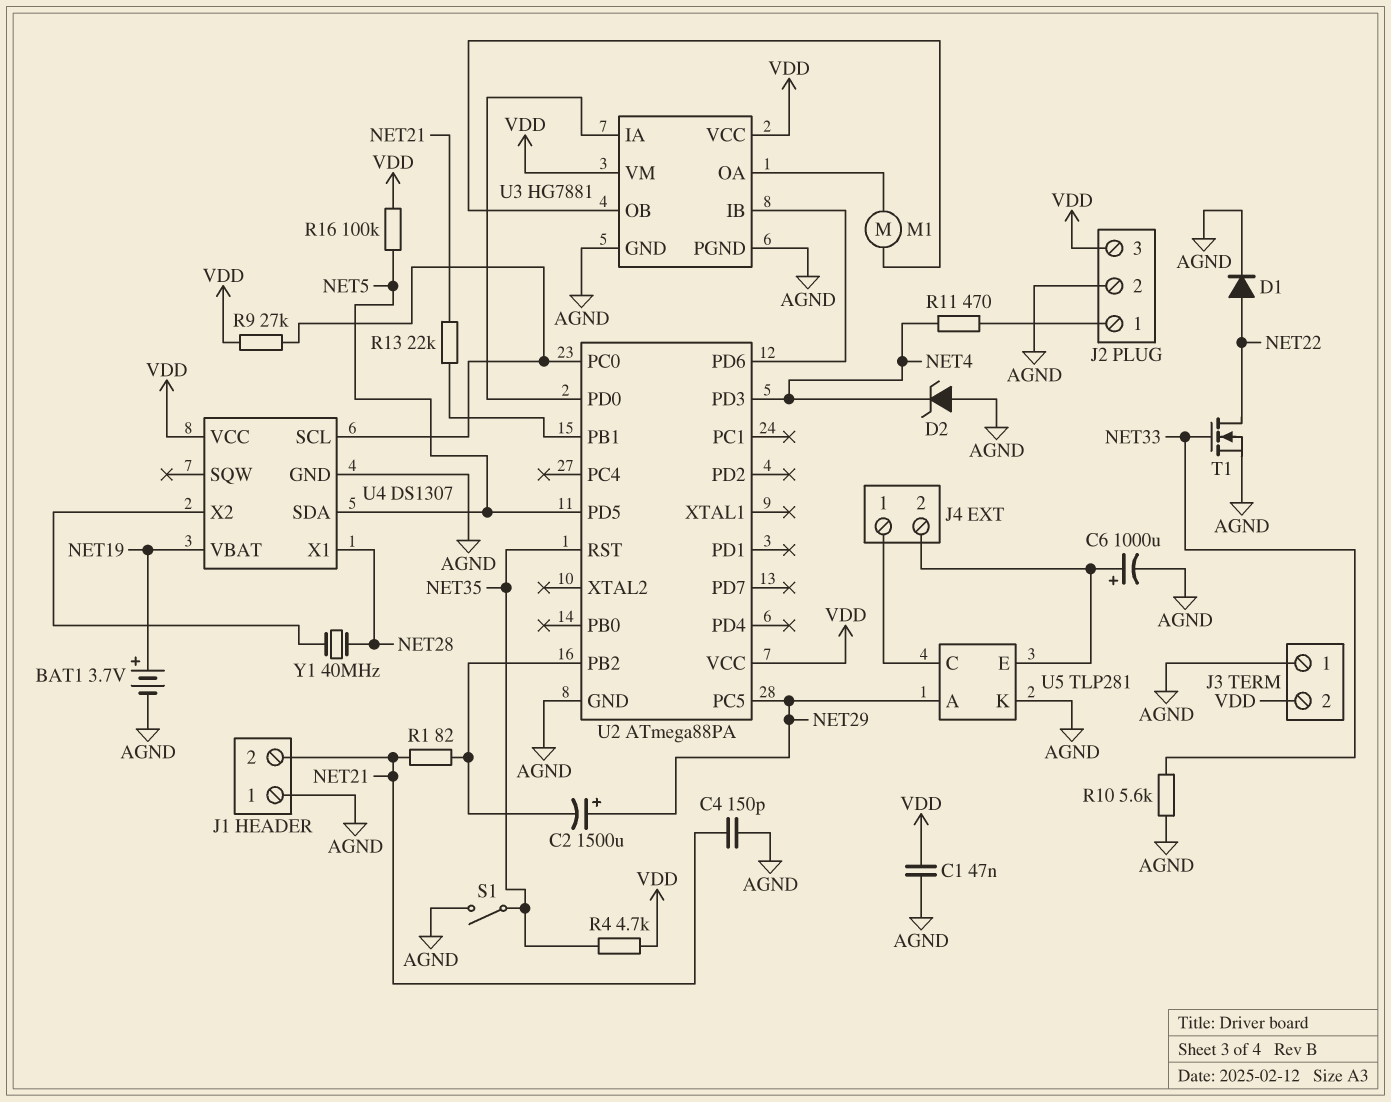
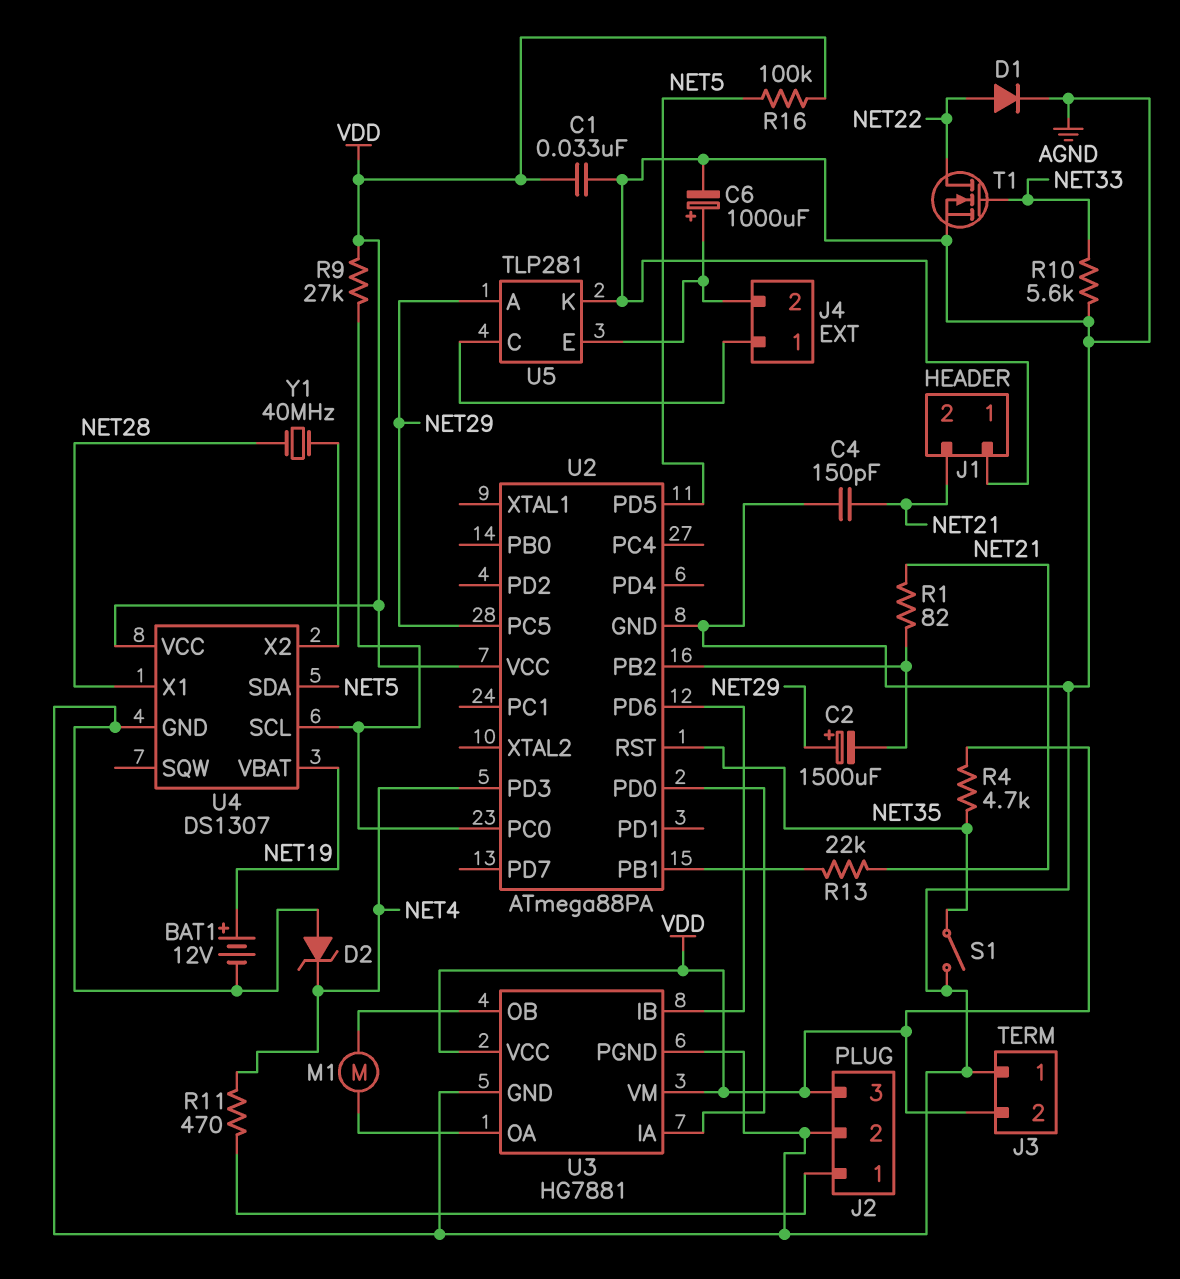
BAT1: 3.7V (plus NET19, minus AGND) -> 12V (plus NET19, minus AGND)
C1: 47nF (AGND, VDD) -> 33nF (AGND, VDD)

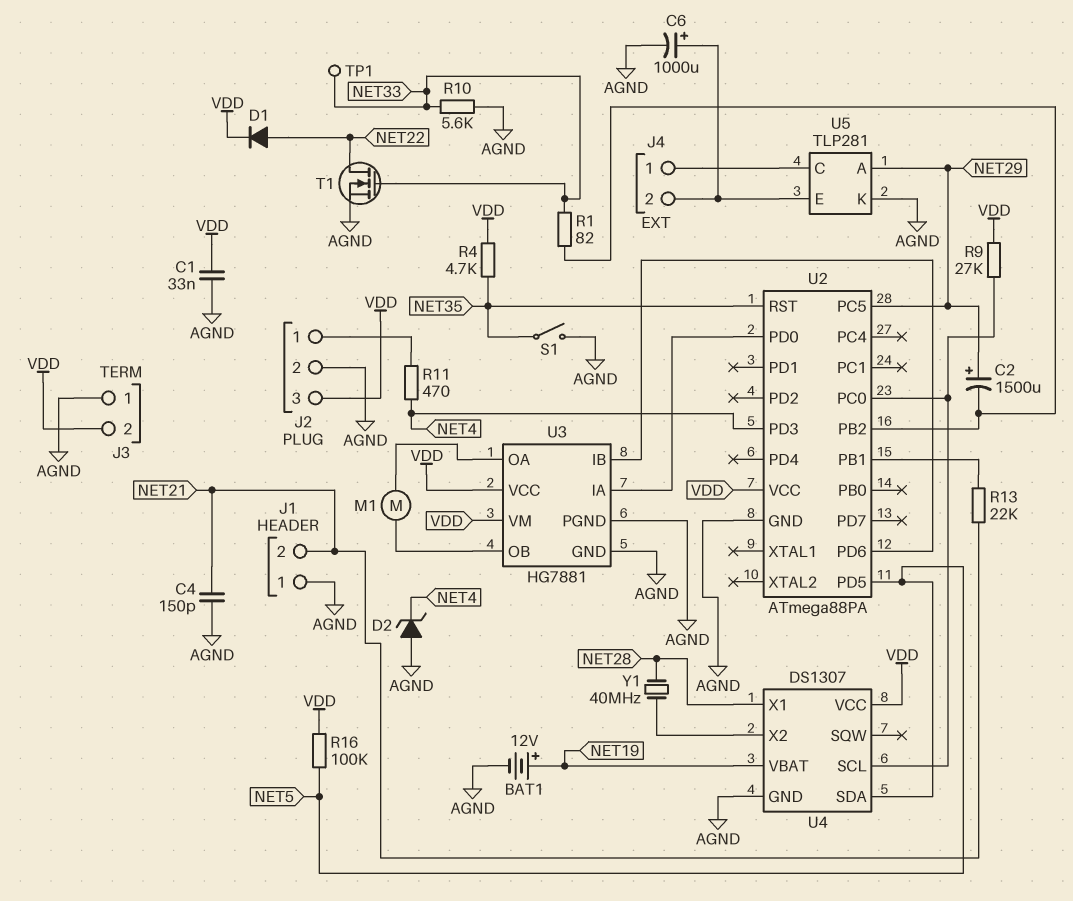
D1: diode (A NET22, K AGND) -> diode (A NET22, K VDD)
R1: 82 (NET21, U2/PB2) -> 82 (NET33, U2/PB2)
TP1: none -> test point (NET33)

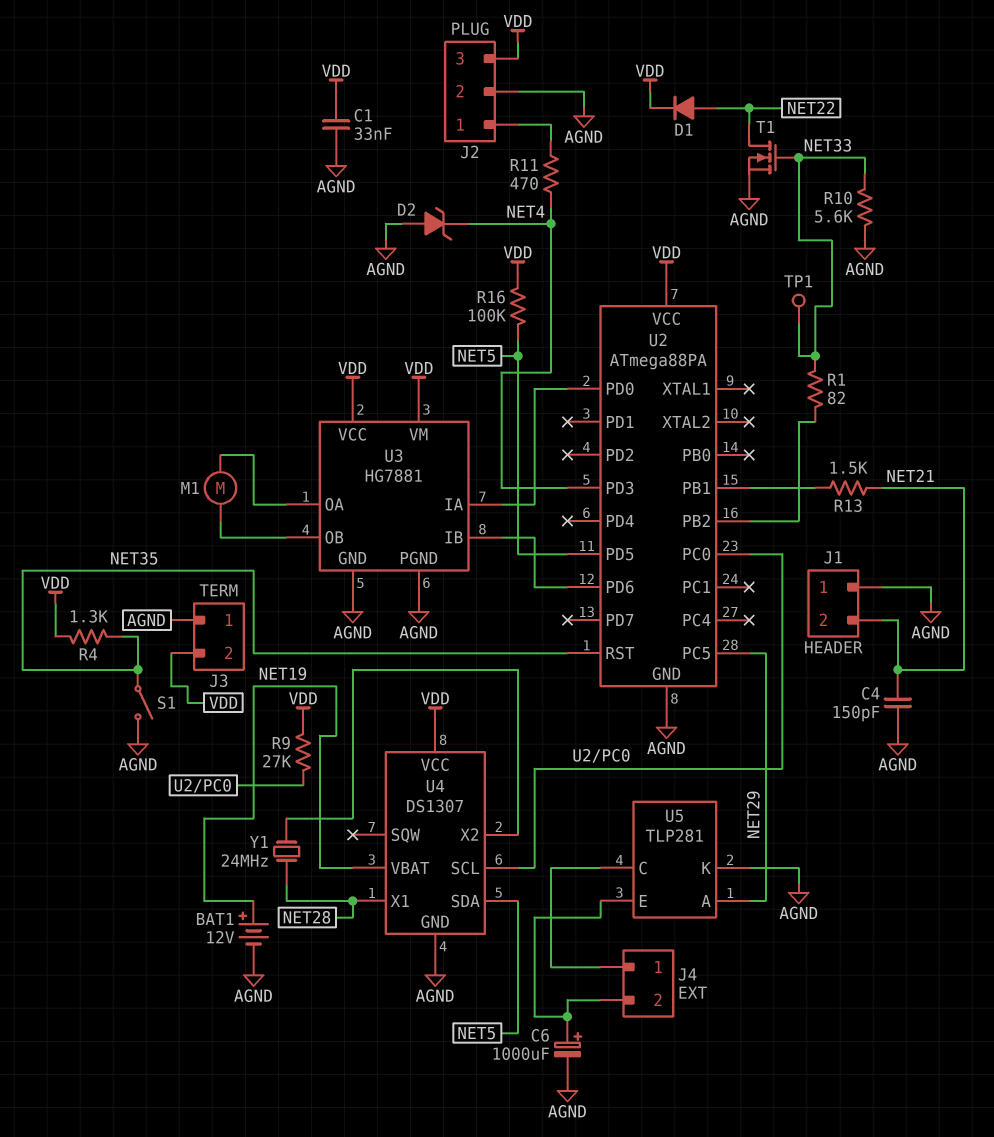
C2: 1500uF (plus NET29, minus U2/PB2) -> none
R4: 4.7k (NET35, VDD) -> 1.3k (NET35, VDD)
R13: 22k (NET21, U2/PB1) -> 1.5k (NET21, U2/PB1)
Y1: 40MHz (NET28, U4/X2) -> 24MHz (NET28, U4/X2)

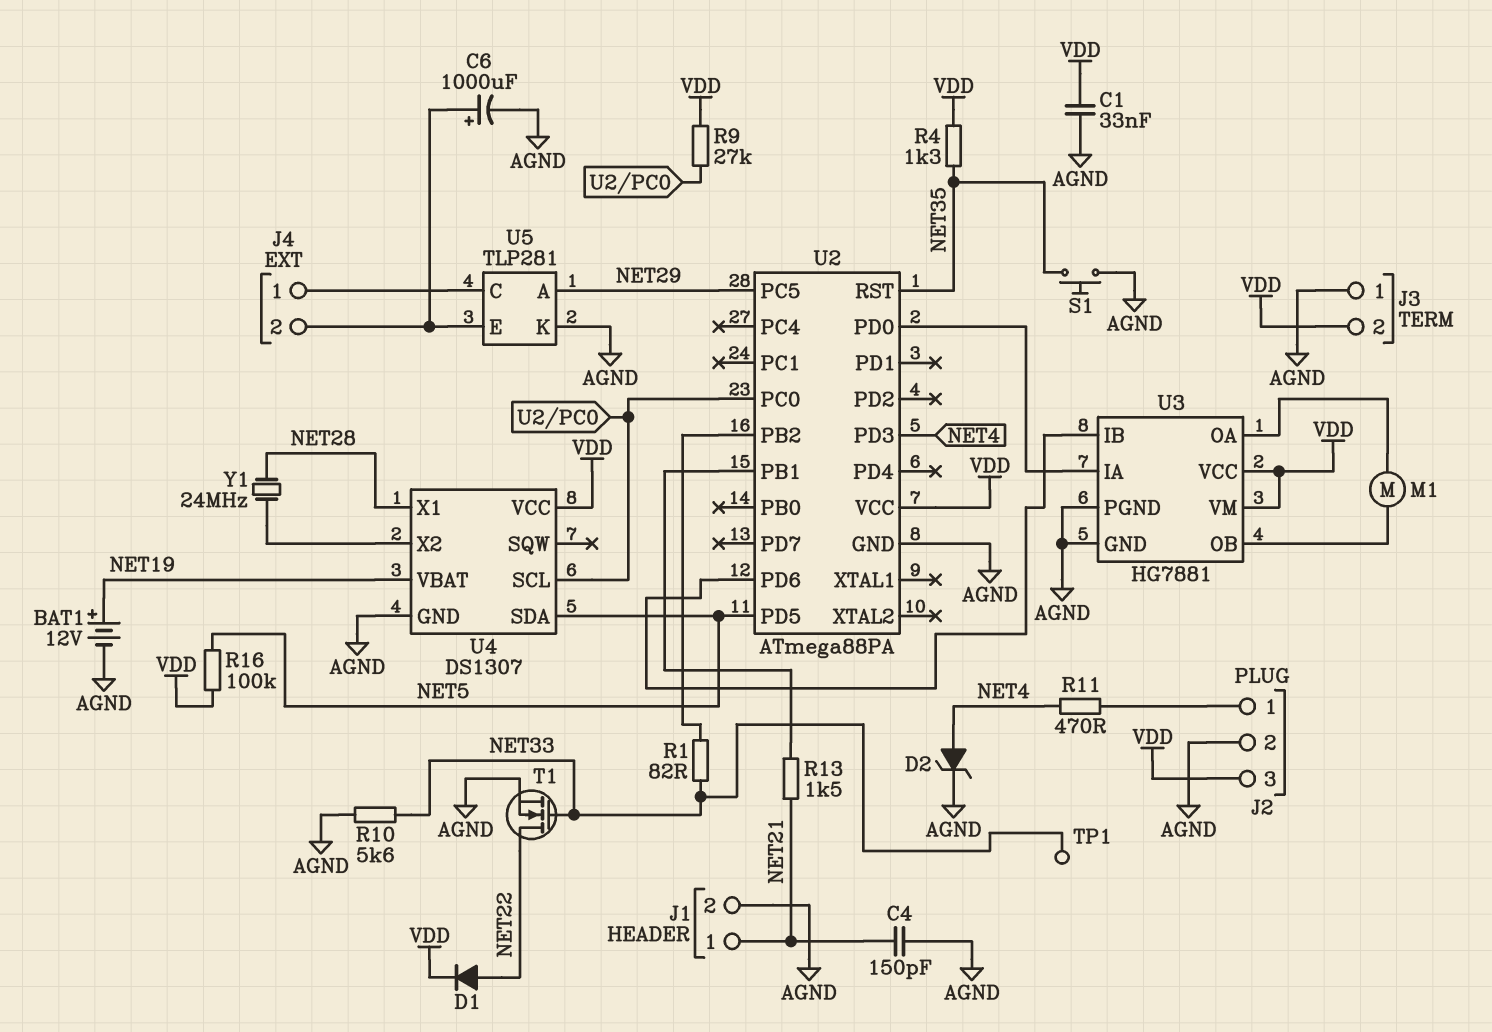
D2: zener (A AGND, K NET4) -> zener (A NET4, K AGND)
J1 pin 1: AGND -> NET21
J1 pin 2: NET21 -> AGND
S1: switch (AGND, NET35) -> button (AGND, NET35)

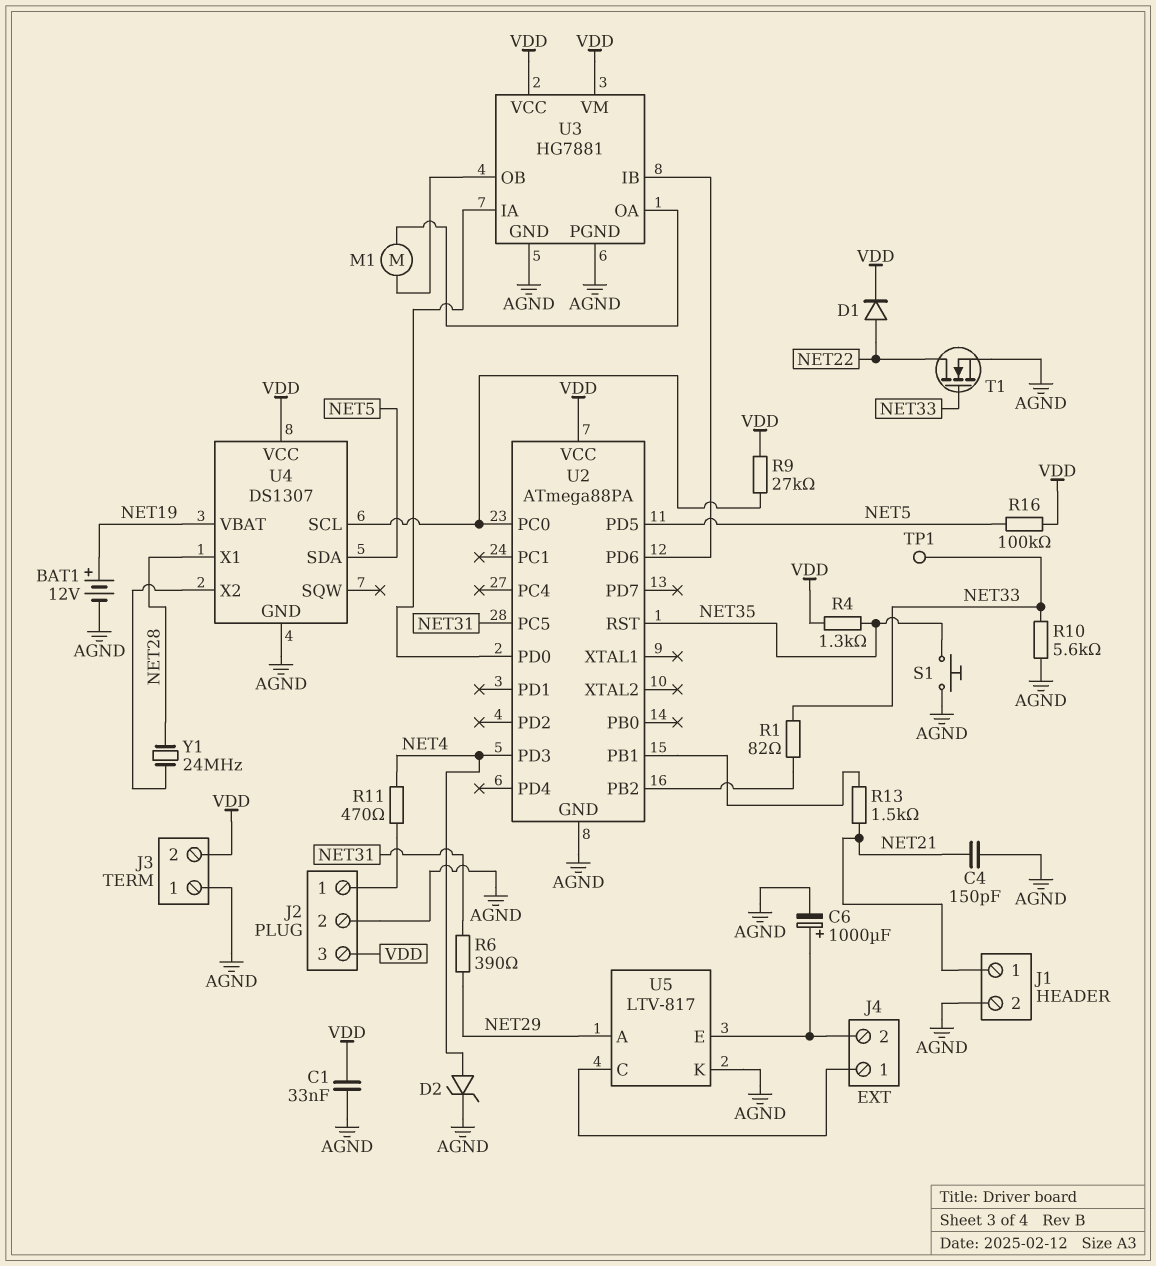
R6: none -> 390 (NET29, NET31)
U2 pin PC5: NET29 -> NET31
U5: TLP281 -> LTV-817

